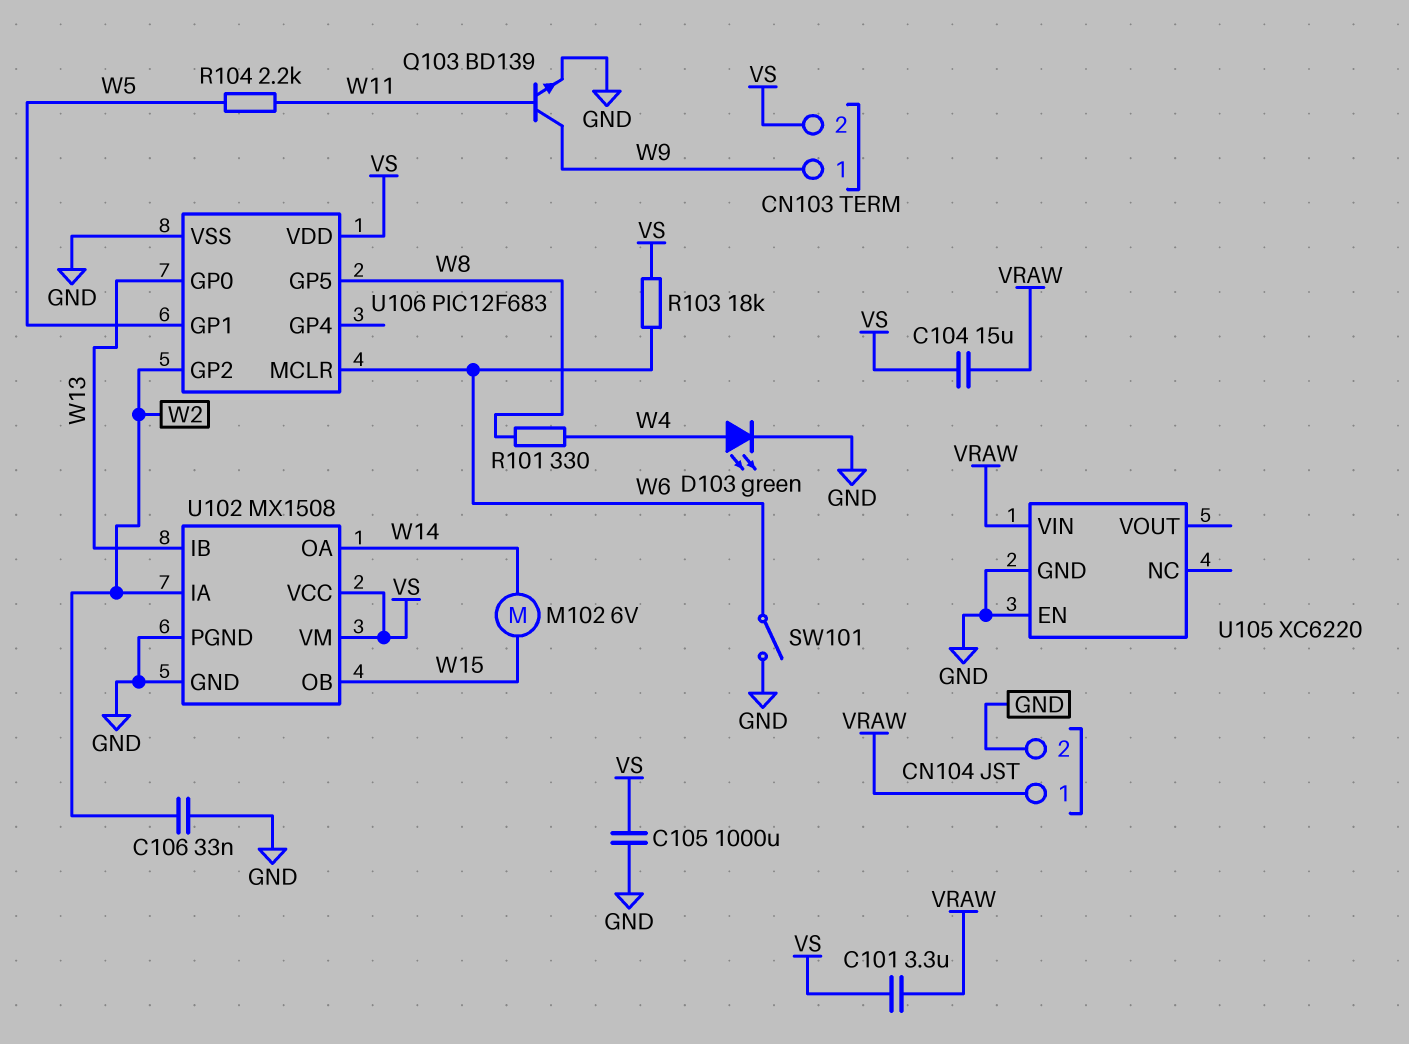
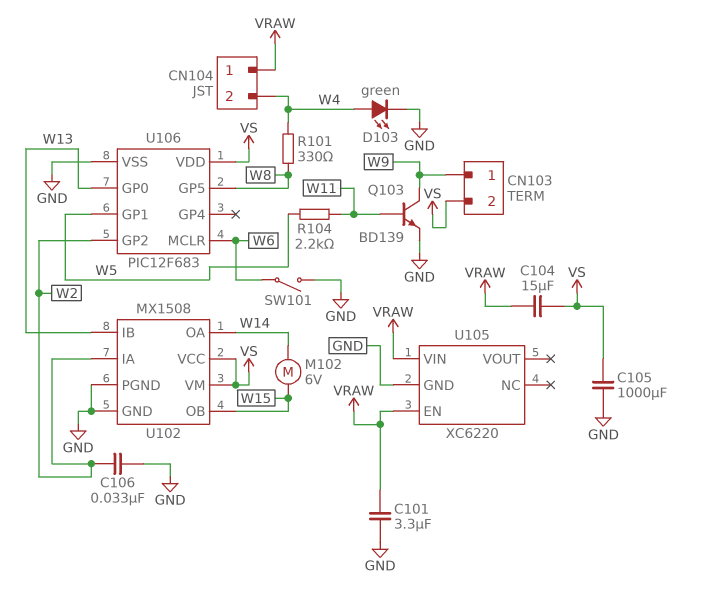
C101: 3.3uF (VRAW, VS) -> 3.3uF (GND, VRAW)
CN104 pin 2: GND -> W4
R103: 18k (VS, W6) -> none
U105 pin EN: GND -> VRAW

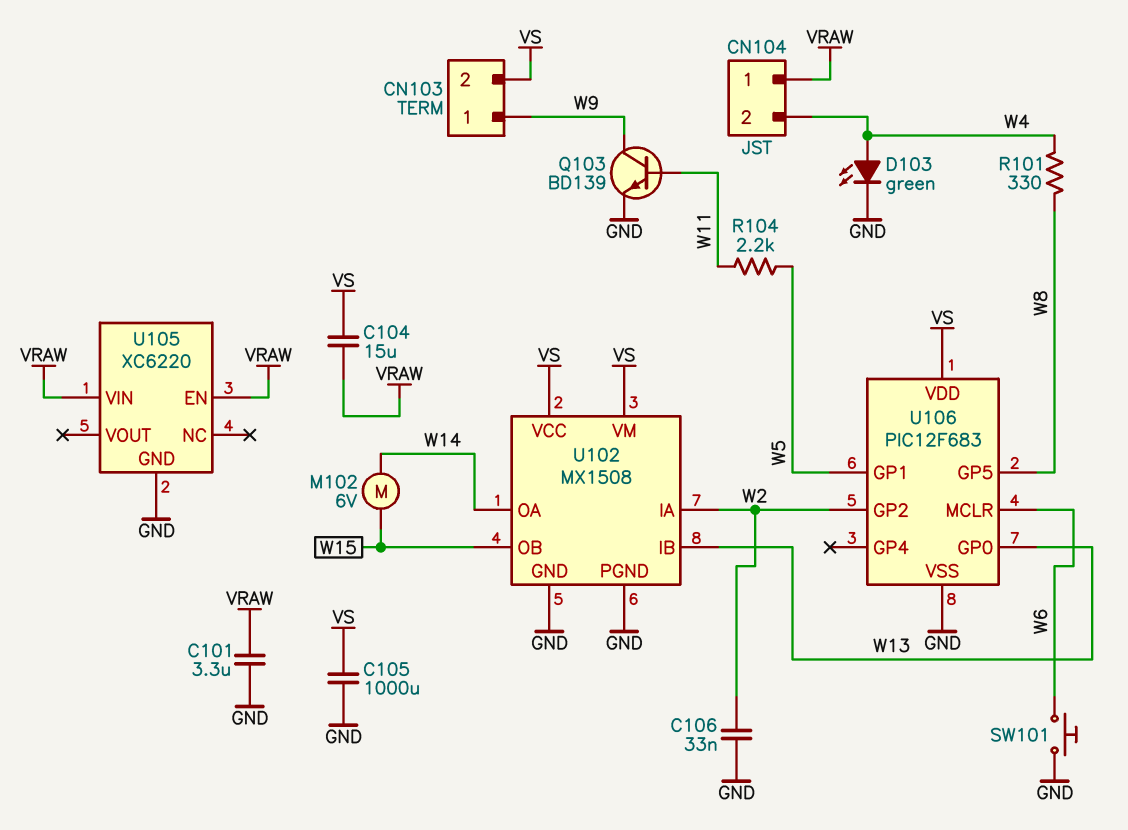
SW101: switch (GND, W6) -> button (GND, W6)

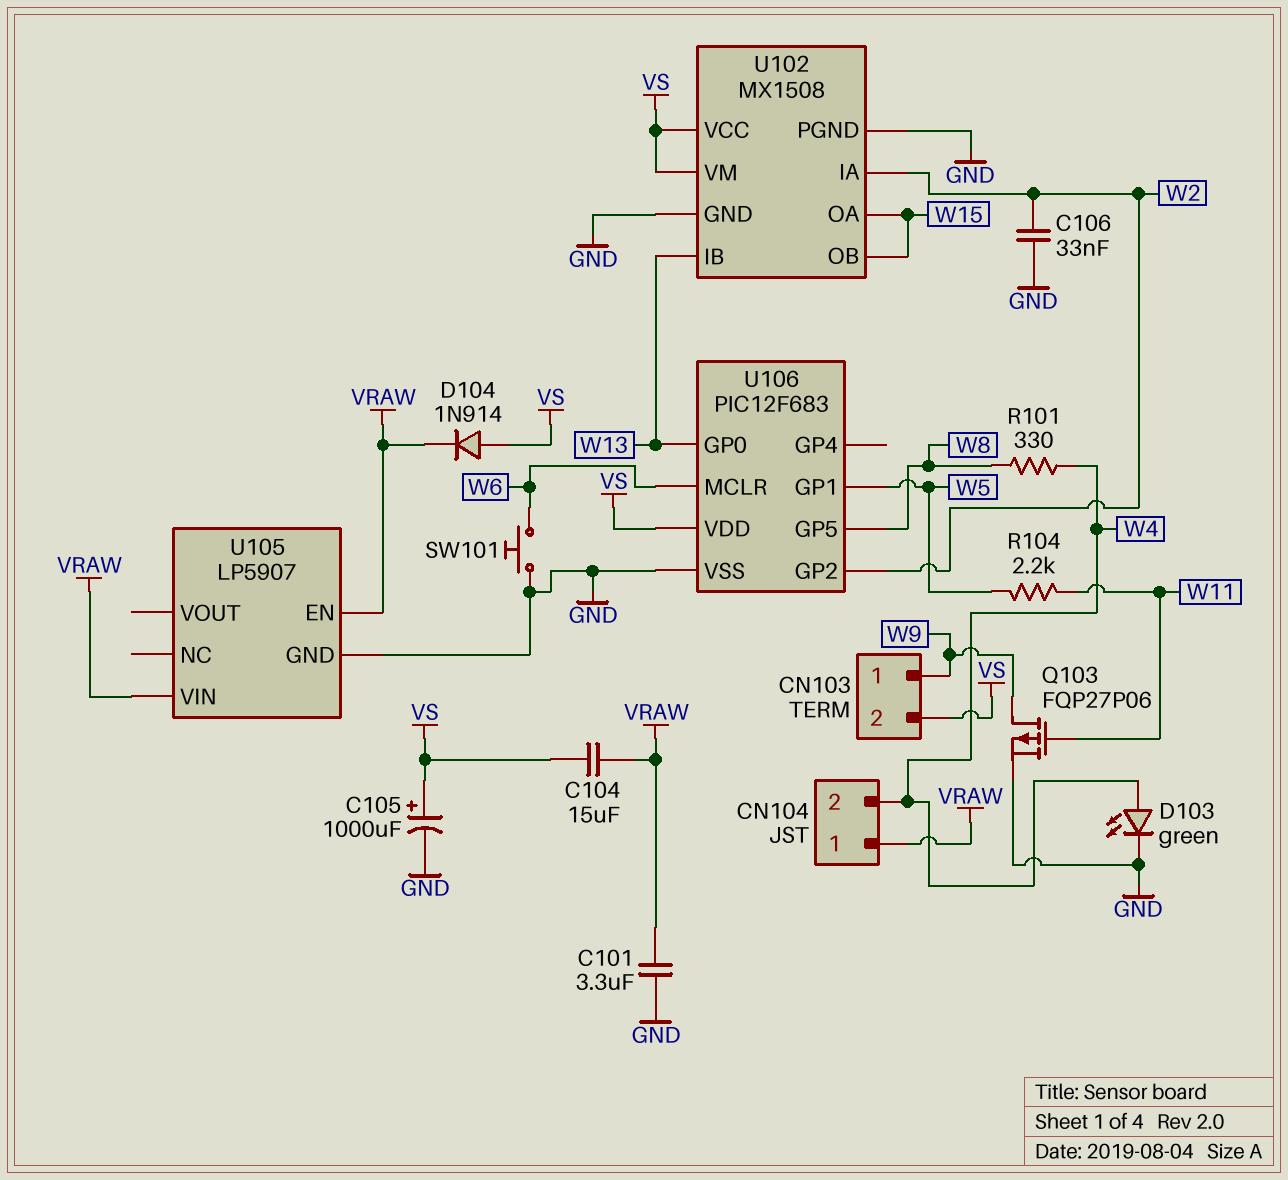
C105: 1000uF (GND, VS) -> 1000uF (plus VS, minus GND)
D104: none -> diode 1N914 (A VS, K VRAW)
M102: motor 6V (W14, W15) -> none
Q103: NPN BD139 (B W11, C W9, E GND) -> PMOS FQP27P06 (G W11, D W9, S GND)
U102 pin OA: W14 -> W15
U105: XC6220 -> LP5907

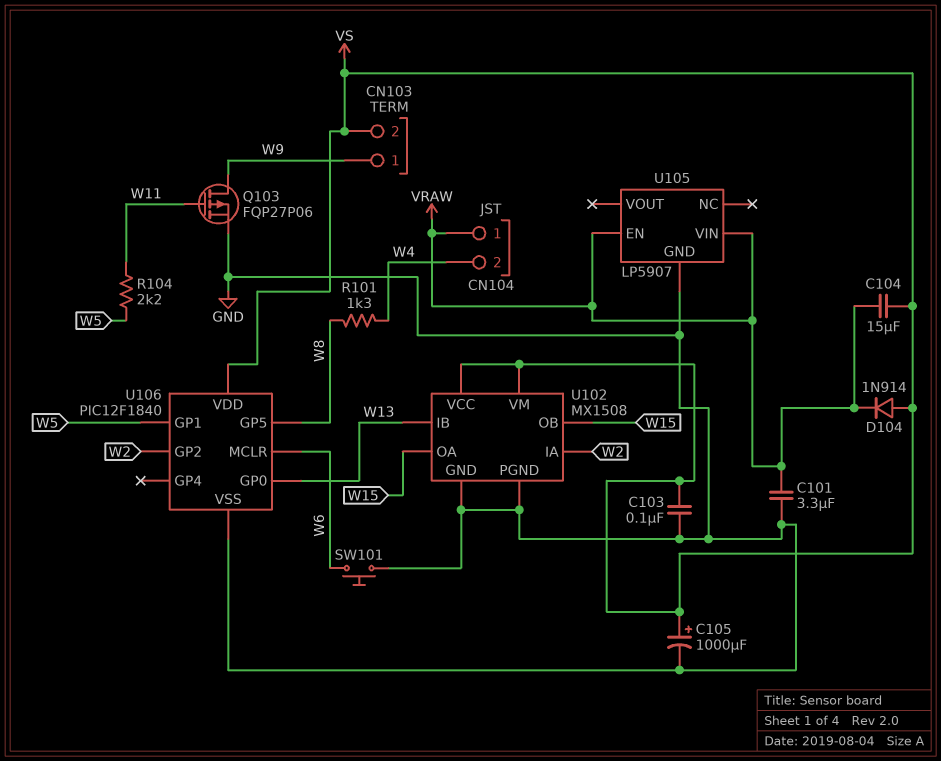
C103: none -> 100nF (GND, VS)
C106: 33nF (GND, W2) -> none
D103: LED green (A W4, K GND) -> none
R101: 330 (W4, W8) -> 1.3k (W4, W8)
U106: PIC12F683 -> PIC12F1840

